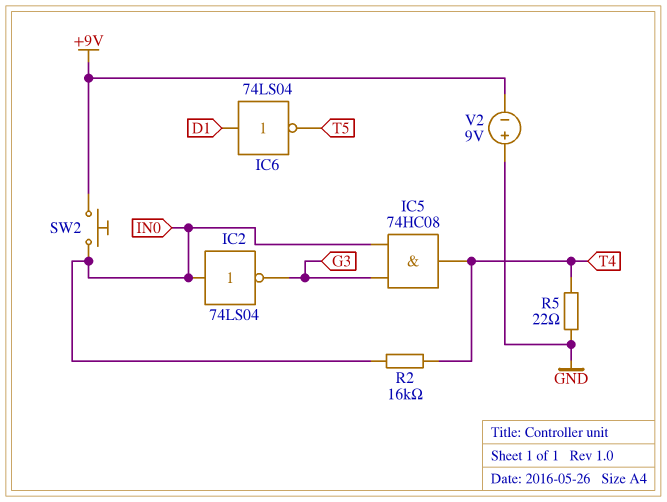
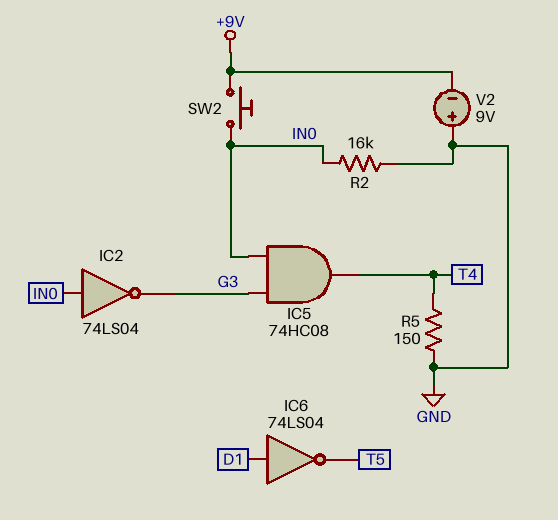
R2: 16k (IN0, T4) -> 16k (GND, IN0)
R5: 22 (GND, T4) -> 150 (GND, T4)

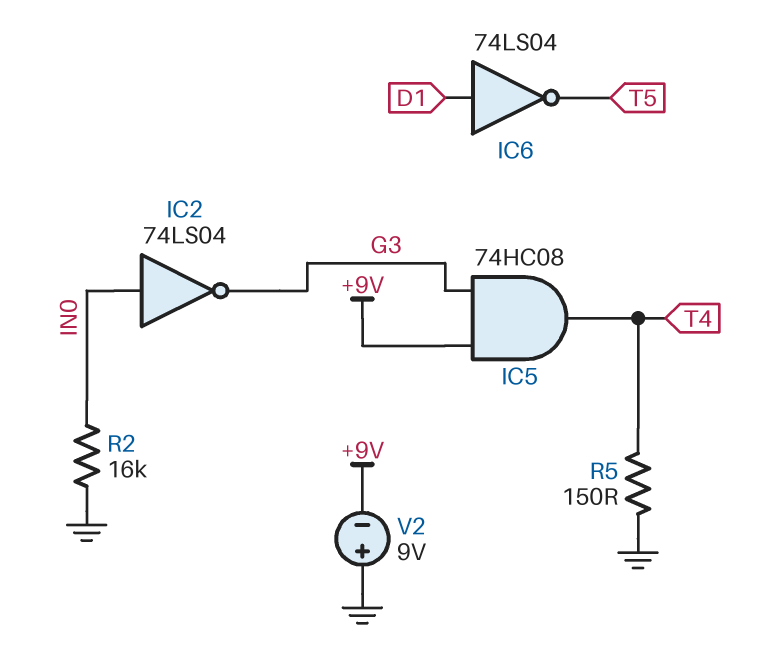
IC5: AND 74HC08 (in G3, in IN0, out T4) -> AND 74HC08 (in +9V, in G3, out T4)
SW2: button (+9V, IN0) -> none

